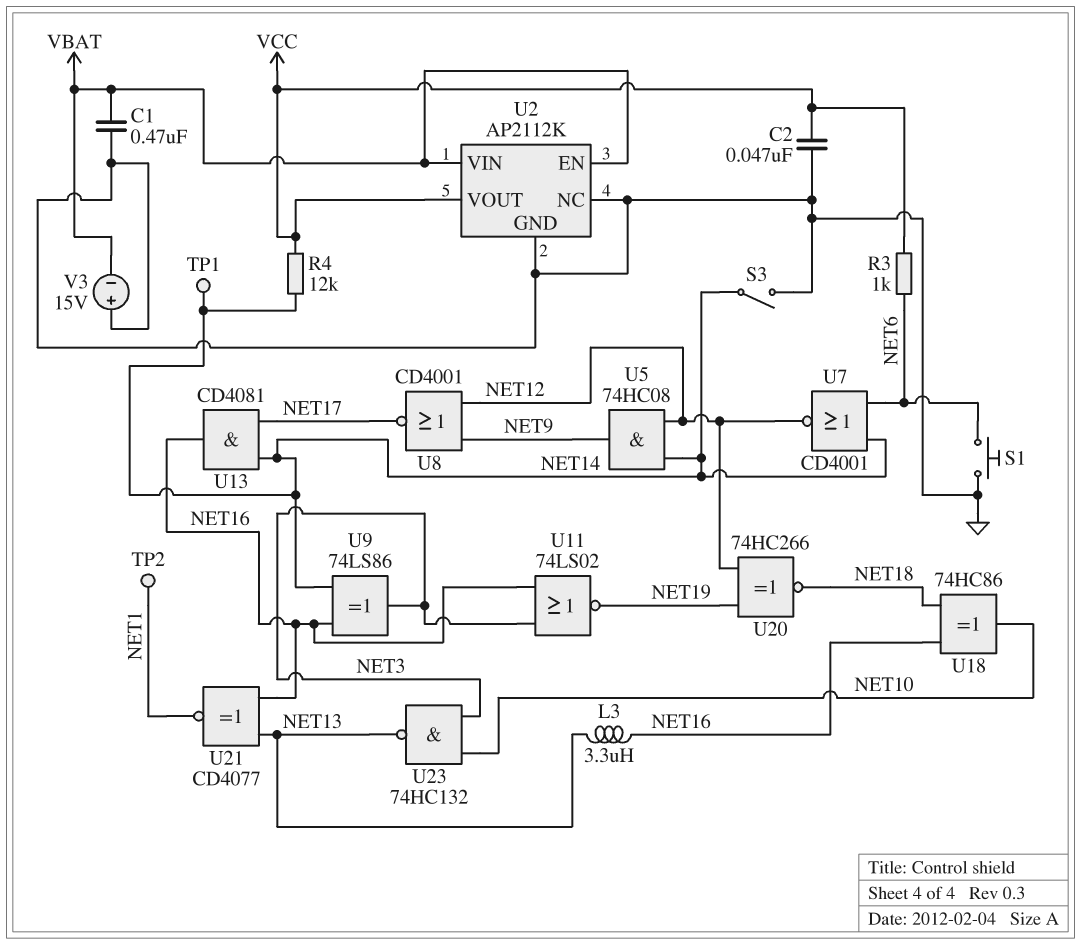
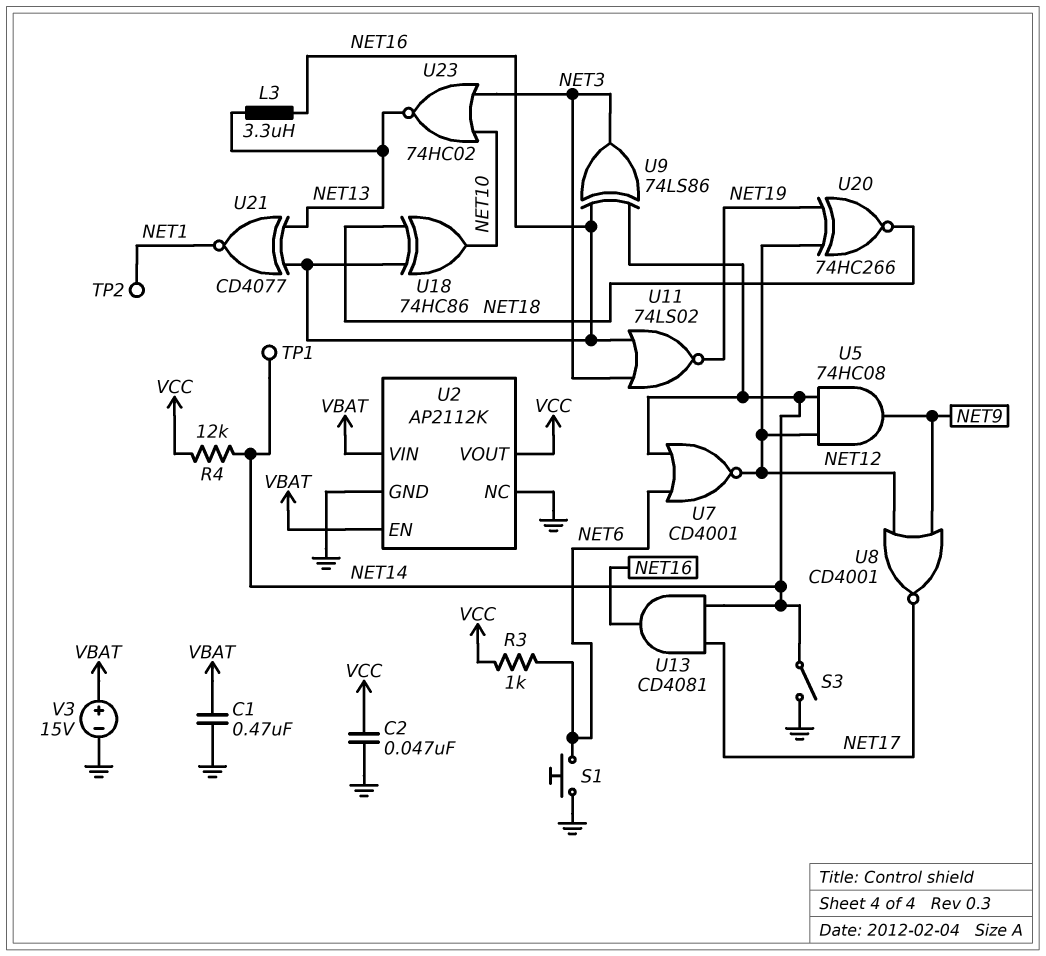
U23: NAND 74HC132 (in NET3, in NET10, out NET13) -> NOR 74HC02 (in NET3, in NET10, out NET13)
V3: 15V (plus GND, minus VBAT) -> 15V (plus VBAT, minus GND)

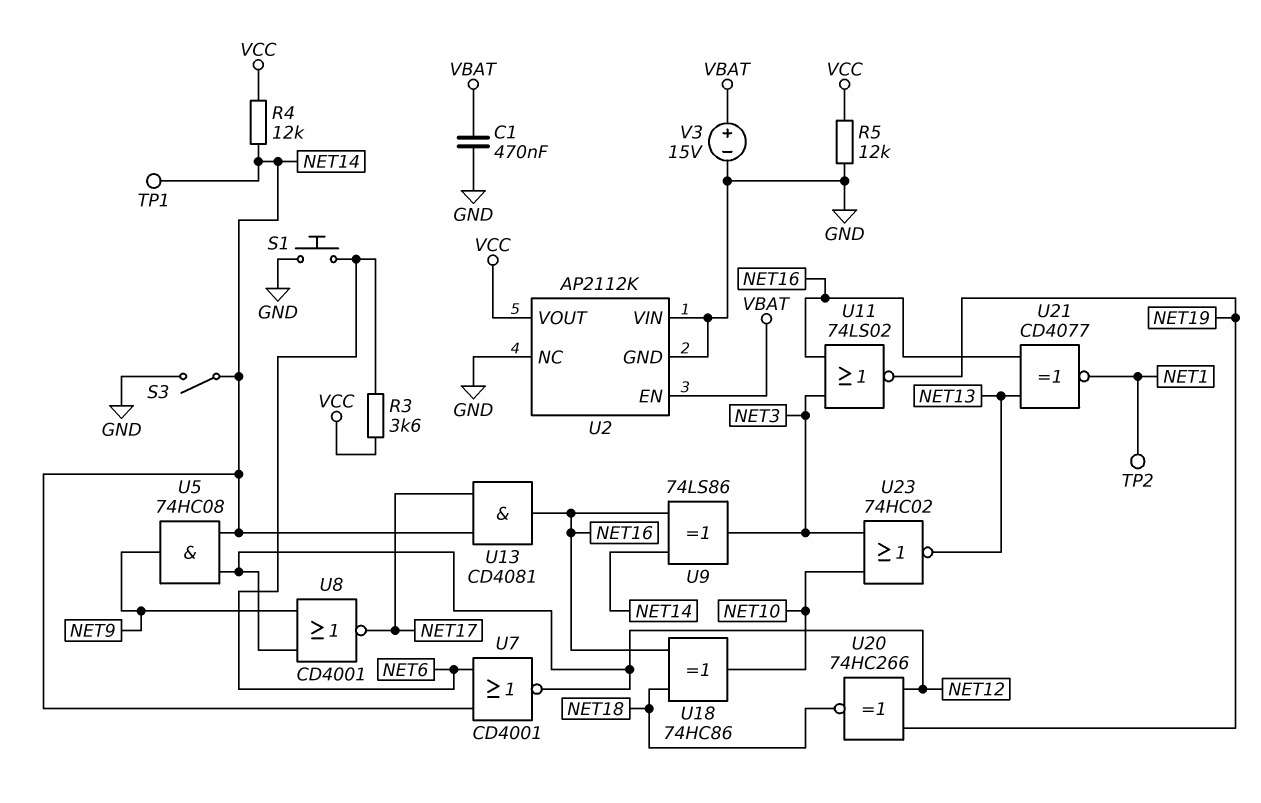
C2: 47nF (GND, VCC) -> none
L3: 3.3uH (NET13, NET16) -> none
R3: 1k (NET6, VCC) -> 3.6k (NET6, VCC)
R5: none -> 12k (GND, VCC)
U2 pin VIN: VBAT -> GND

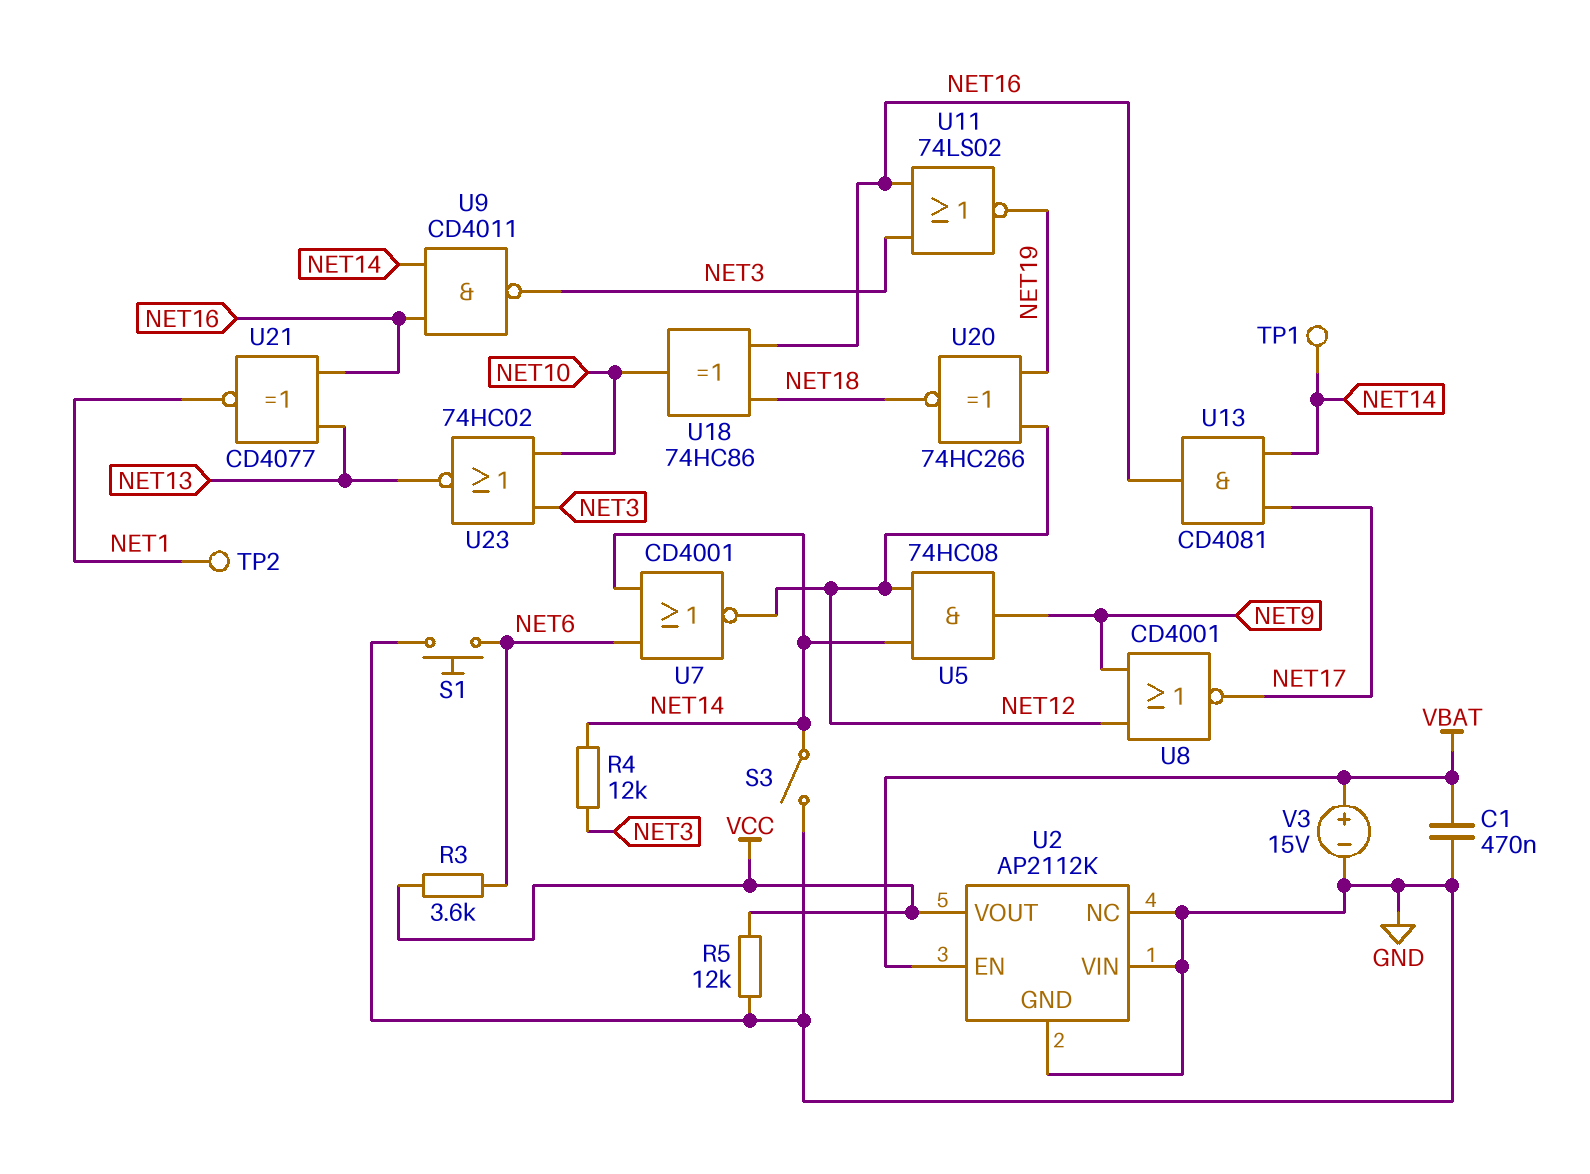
R4: 12k (NET14, VCC) -> 12k (NET3, NET14)
U9: XOR 74LS86 (in NET14, in NET16, out NET3) -> NAND CD4011 (in NET14, in NET16, out NET3)

